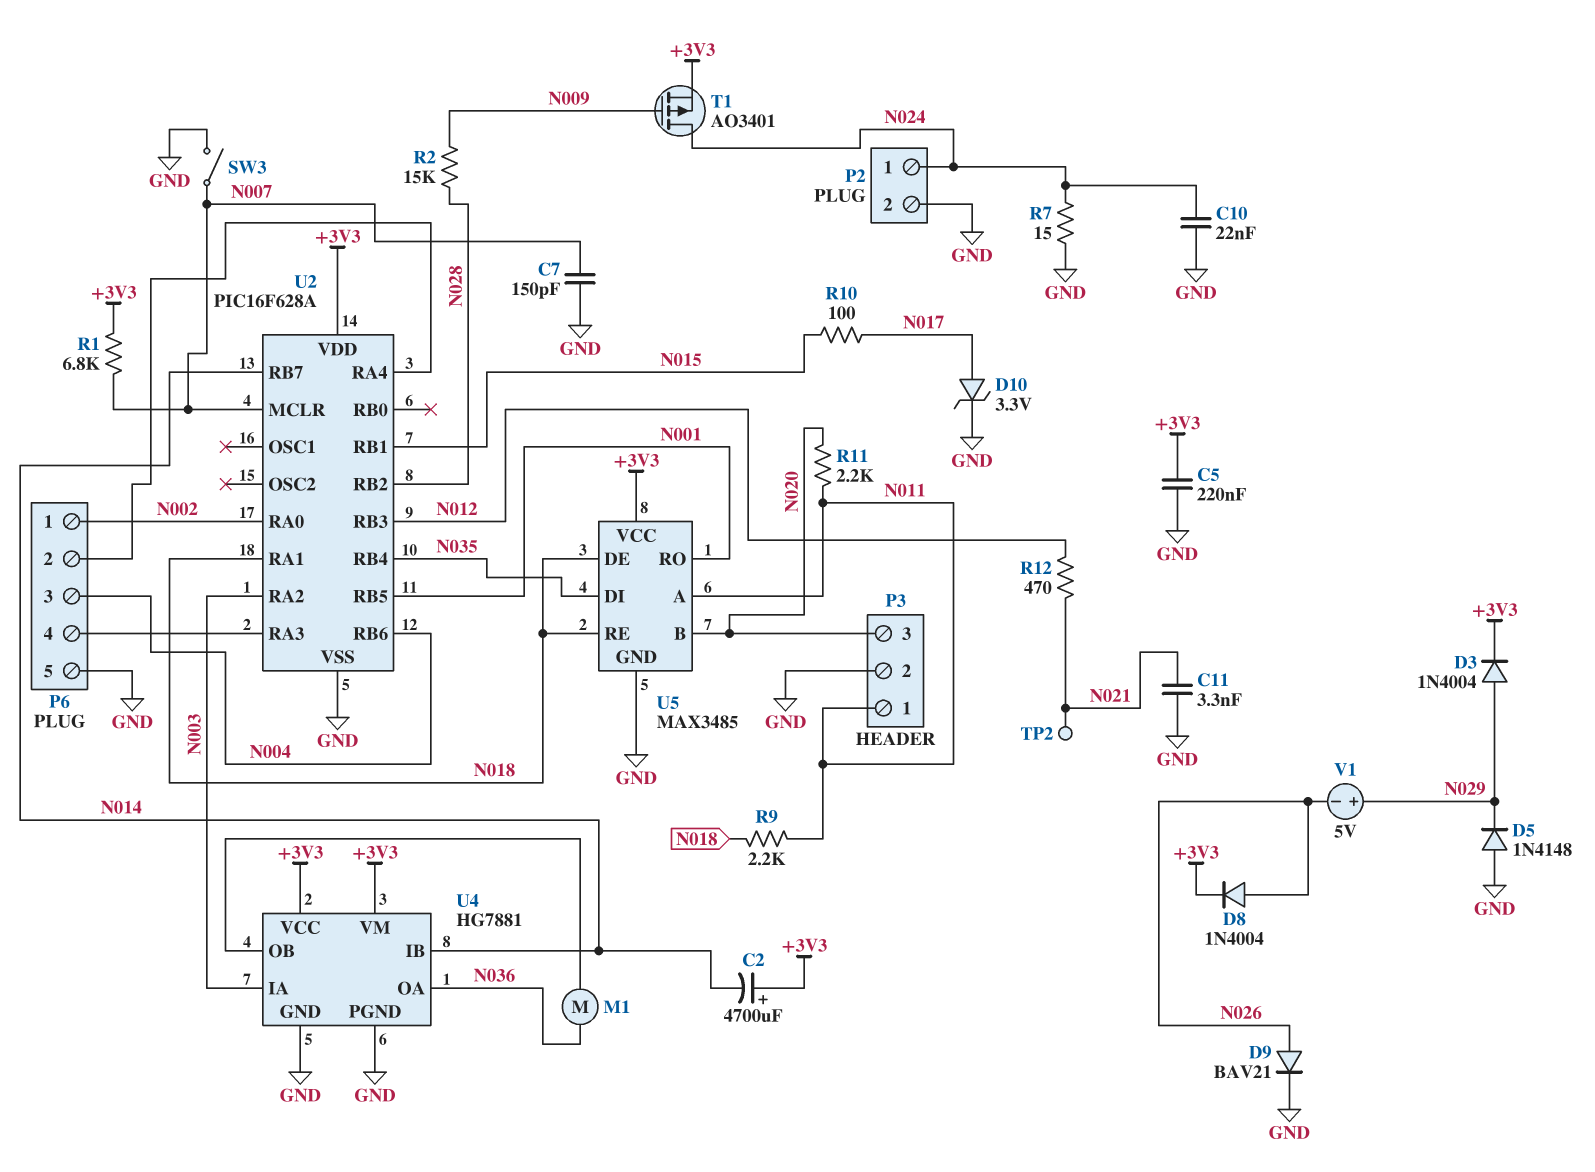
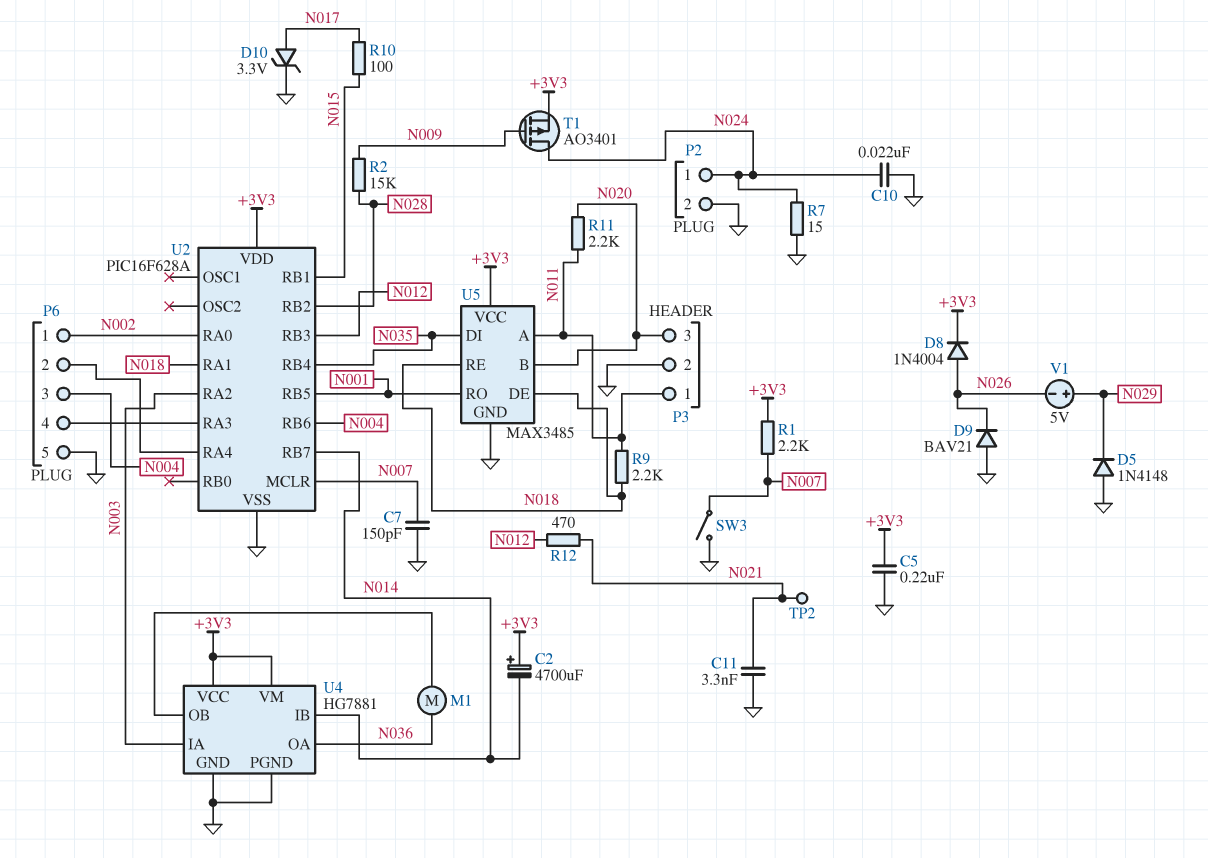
D3: diode 1N4004 (A N029, K +3V3) -> none
D9: diode BAV21 (A N026, K GND) -> diode BAV21 (A GND, K N026)
R1: 6.8k (+3V3, N007) -> 2.2k (+3V3, N007)

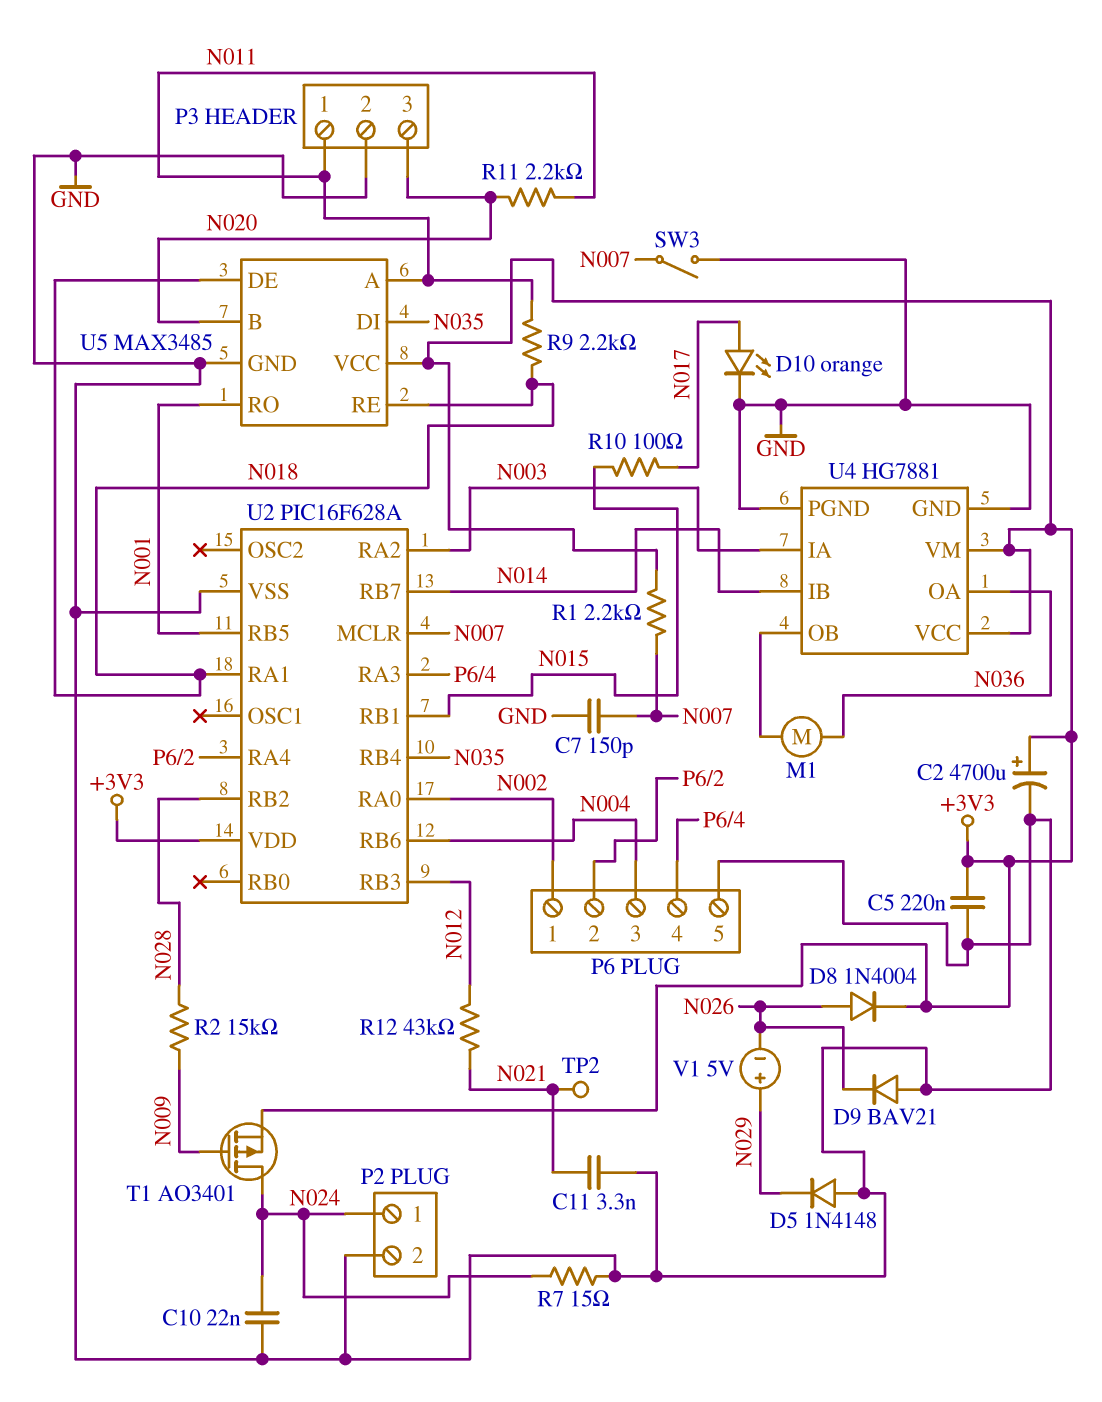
C2: 4700uF (plus +3V3, minus N014) -> 4700uF (plus +3V3, minus GND)
D10: zener 3.3V (A N017, K GND) -> LED orange (A N017, K GND)
R12: 470 (N012, N021) -> 43k (N012, N021)

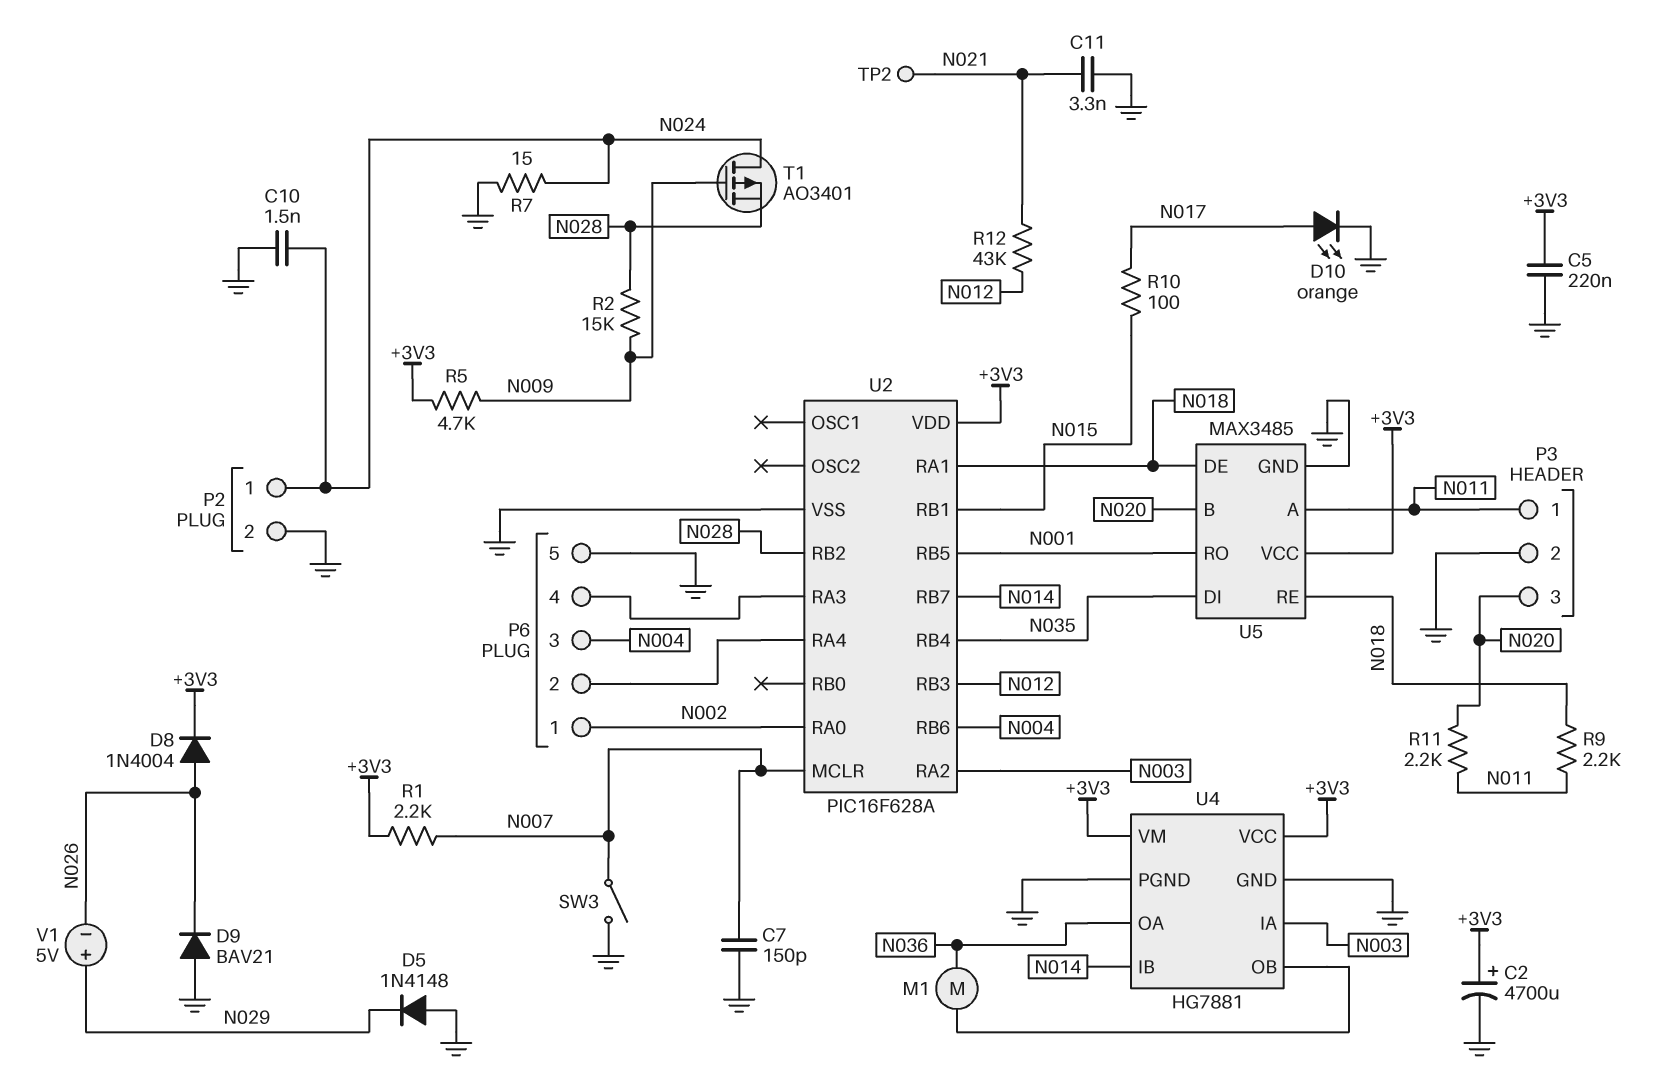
C10: 22nF (GND, N024) -> 1.5nF (GND, N024)
R5: none -> 4.7k (+3V3, N009)
T1: PMOS AO3401 (G N009, D N024, S +3V3) -> PMOS AO3401 (G N009, D N024, S N028)

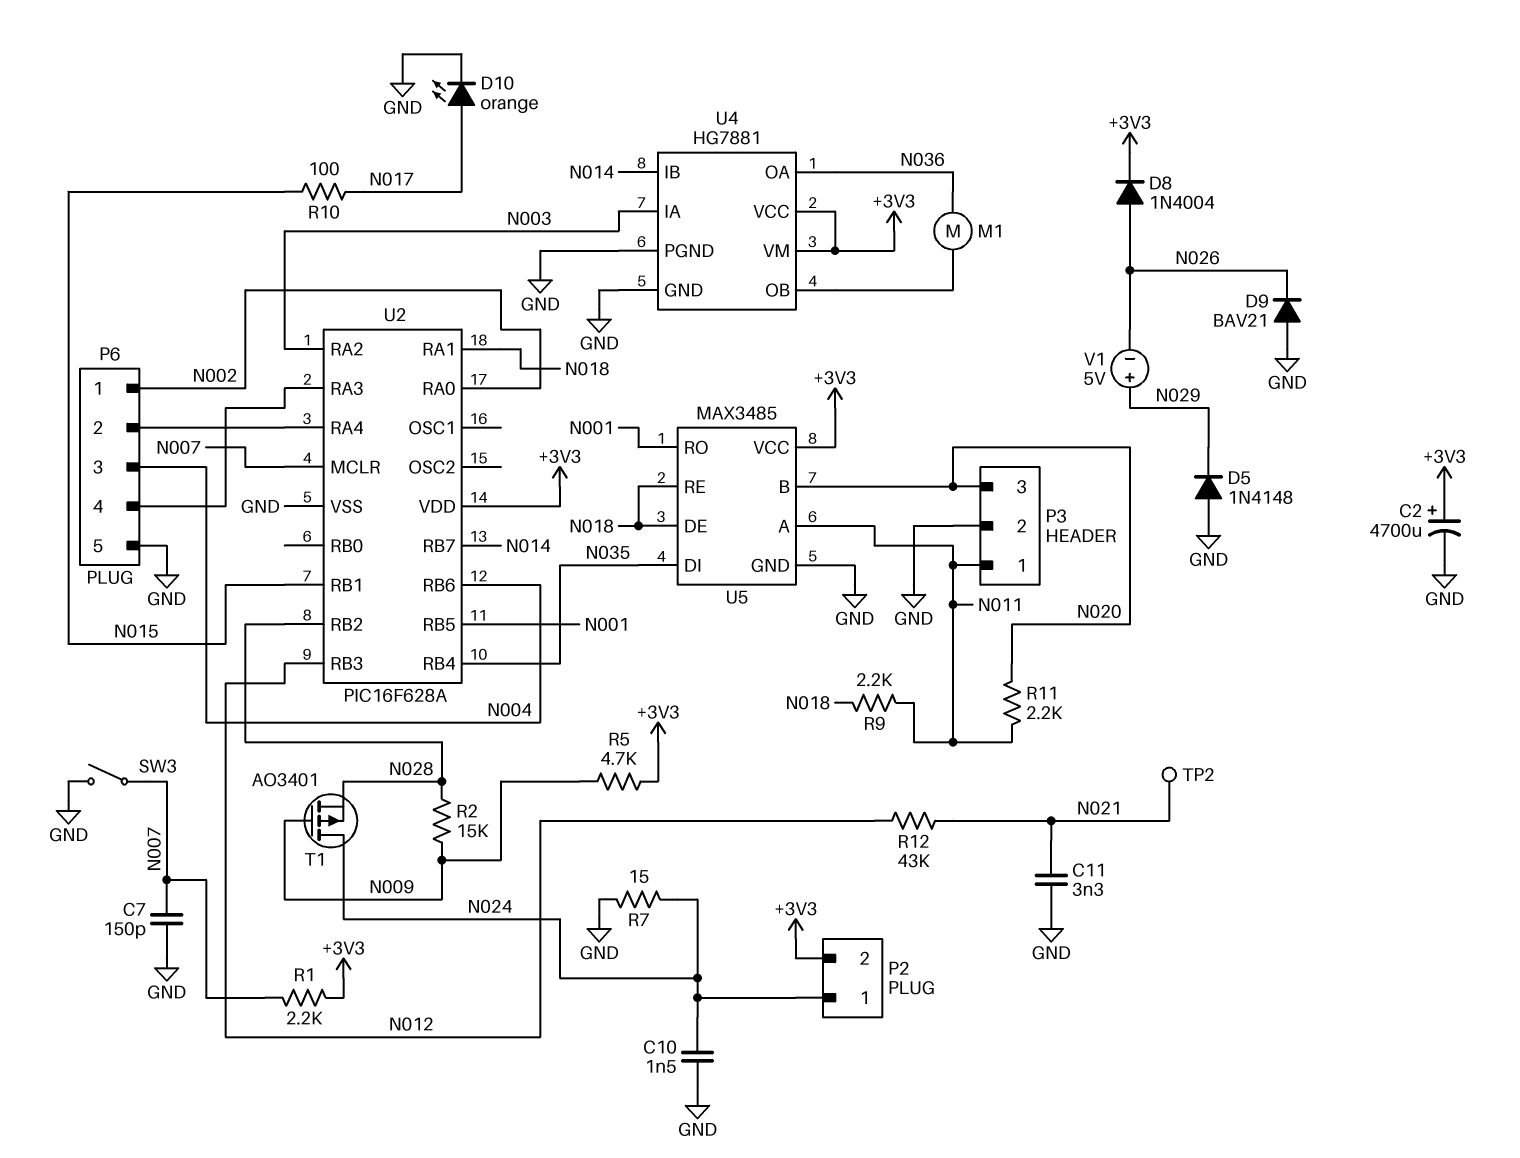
C5: 220nF (+3V3, GND) -> none
P2 pin 2: GND -> +3V3

